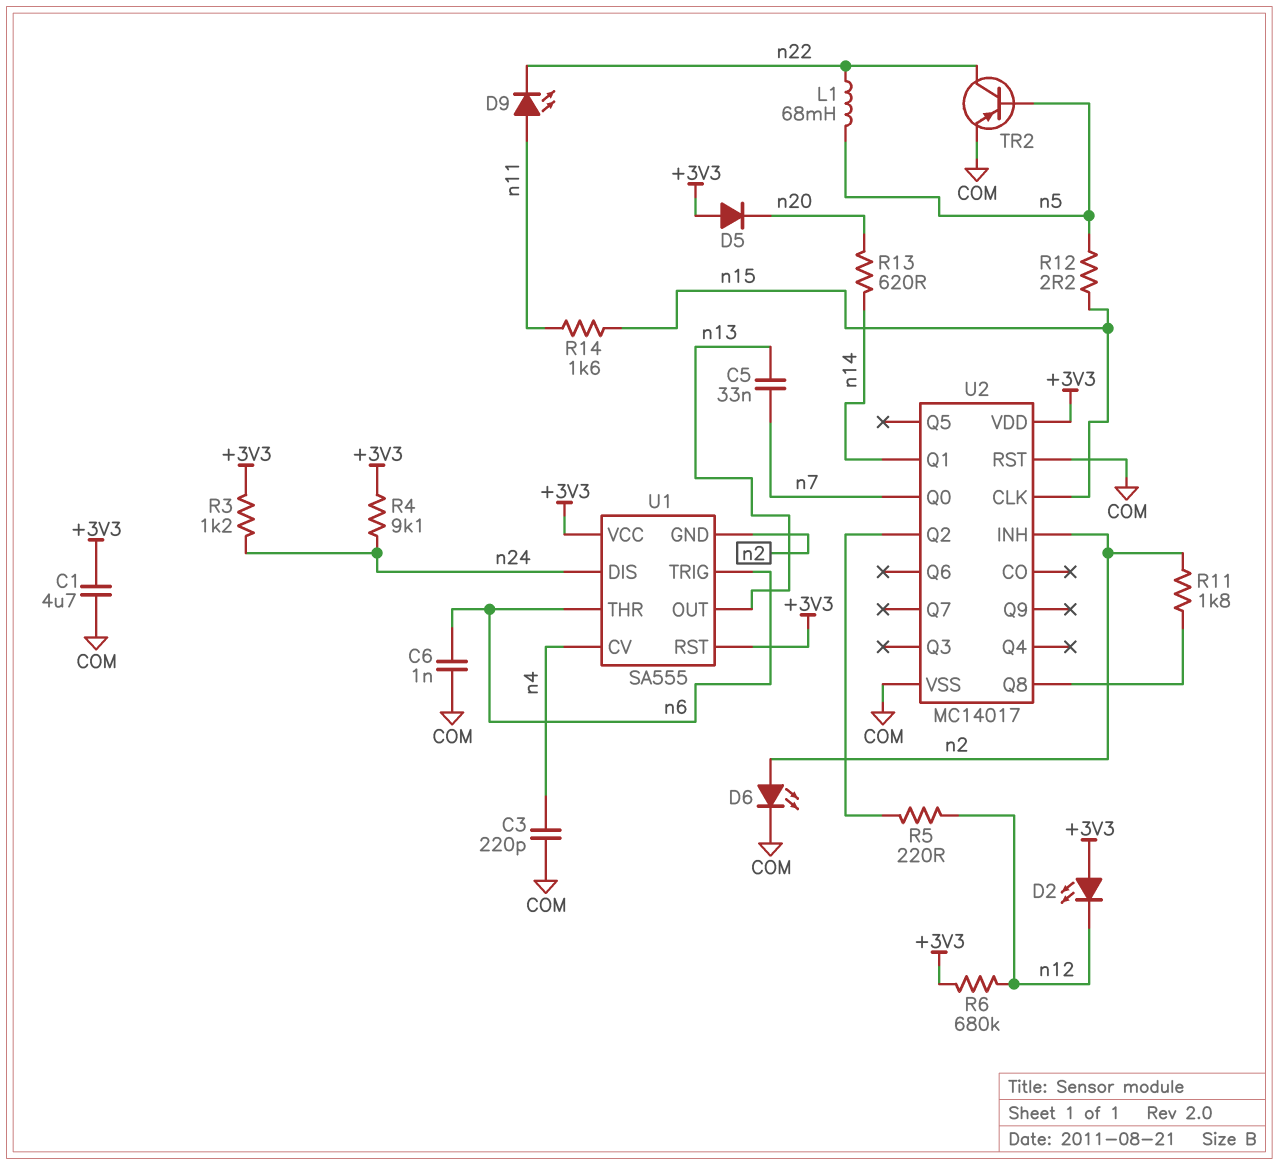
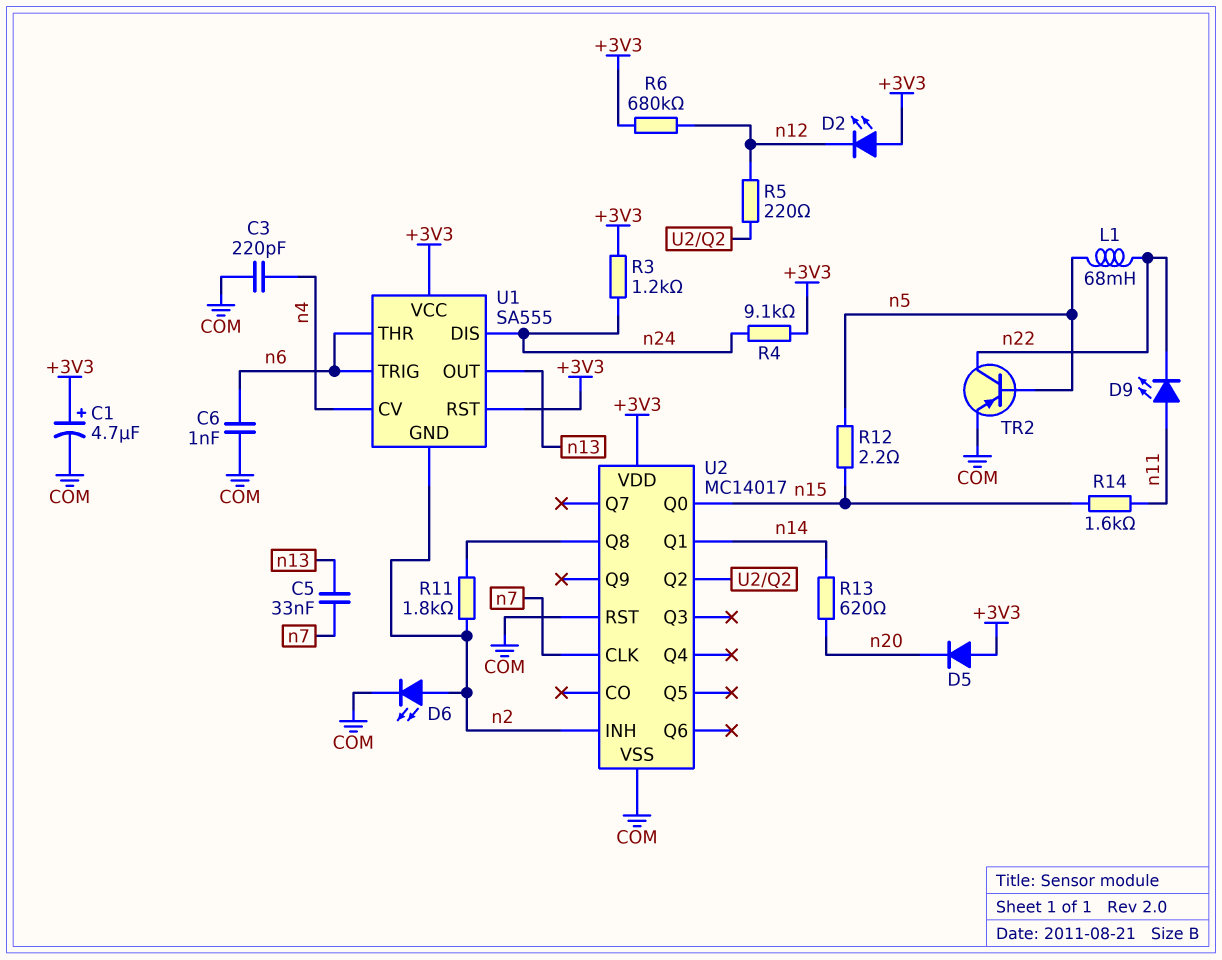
C1: 4.7uF (+3V3, COM) -> 4.7uF (plus +3V3, minus COM)
U2 pin CLK: n15 -> n7
U2 pin Q0: n7 -> n15

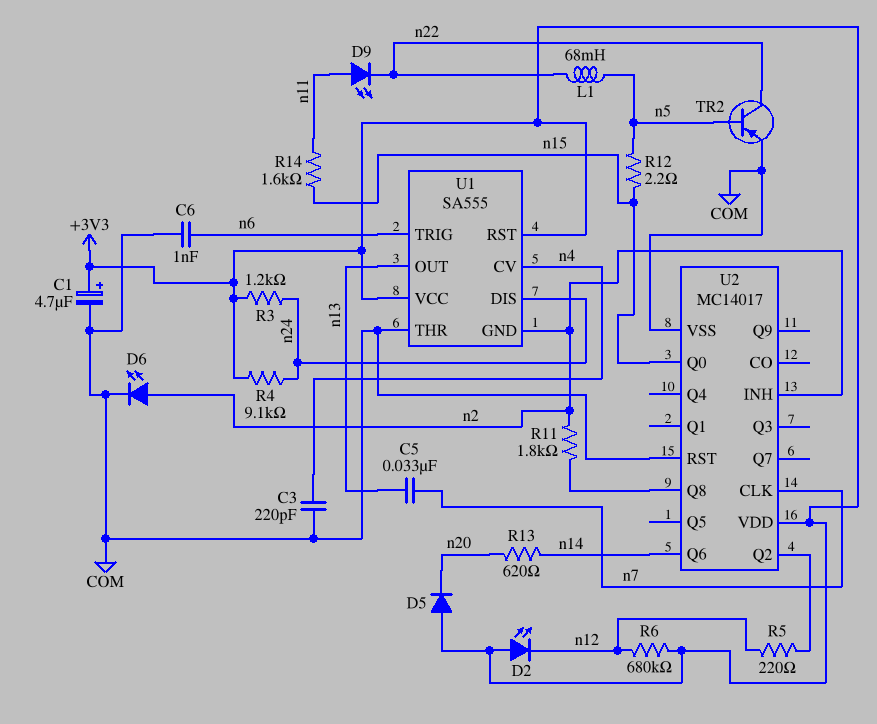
U1 pin THR: n6 -> COM
U2 pin Q1: n14 -> none
U2 pin Q6: none -> n14

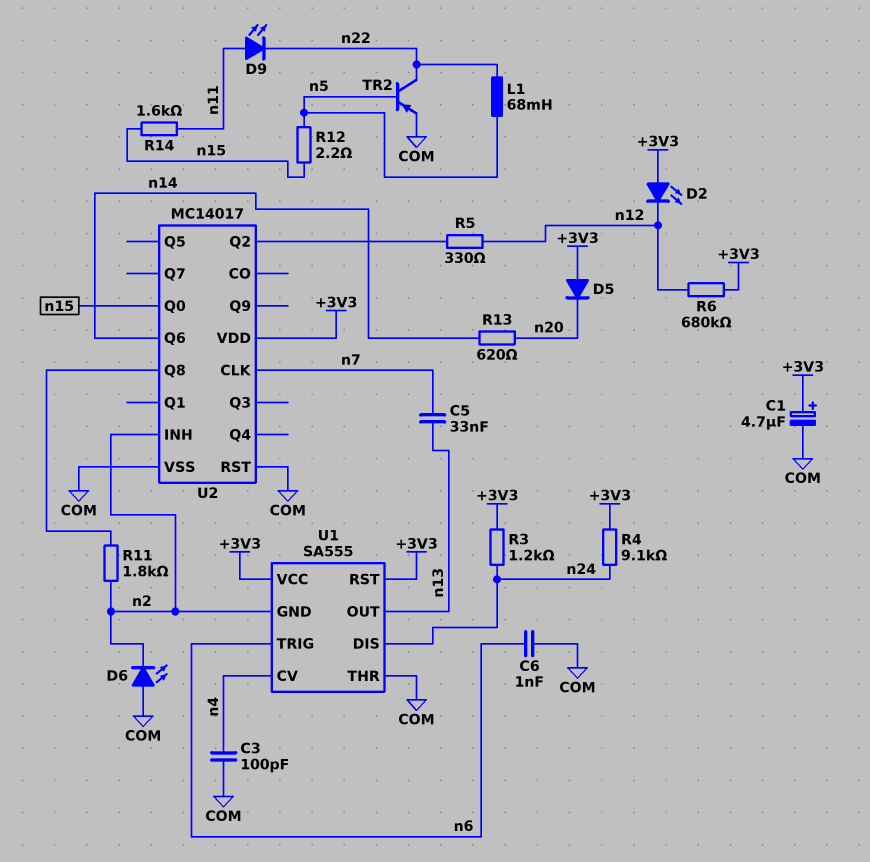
C3: 220pF (COM, n4) -> 100pF (COM, n4)
D6: LED (A n2, K COM) -> LED (A COM, K n2)
R5: 220 (U2/Q2, n12) -> 330 (U2/Q2, n12)

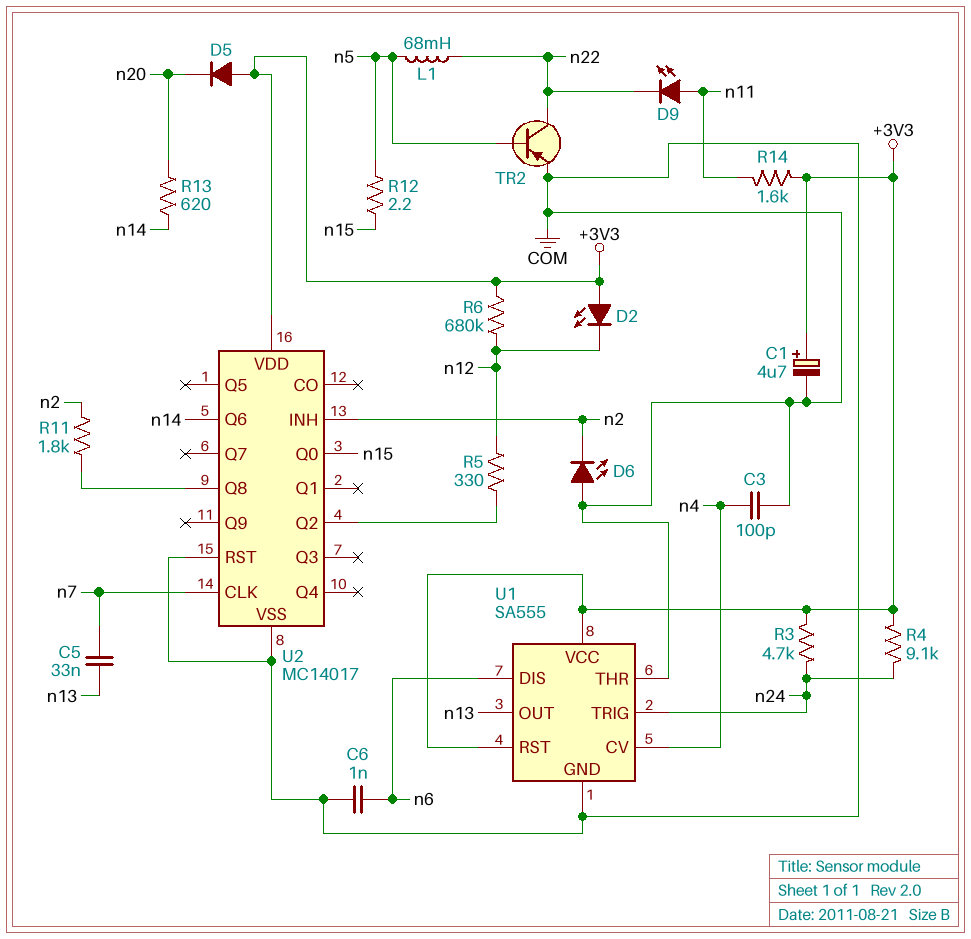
R3: 1.2k (+3V3, n24) -> 4.7k (+3V3, n24)
R14: 1.6k (n11, n15) -> 1.6k (+3V3, n11)
U1 pin DIS: n24 -> n6
U1 pin GND: n2 -> COM
U1 pin TRIG: n6 -> n24

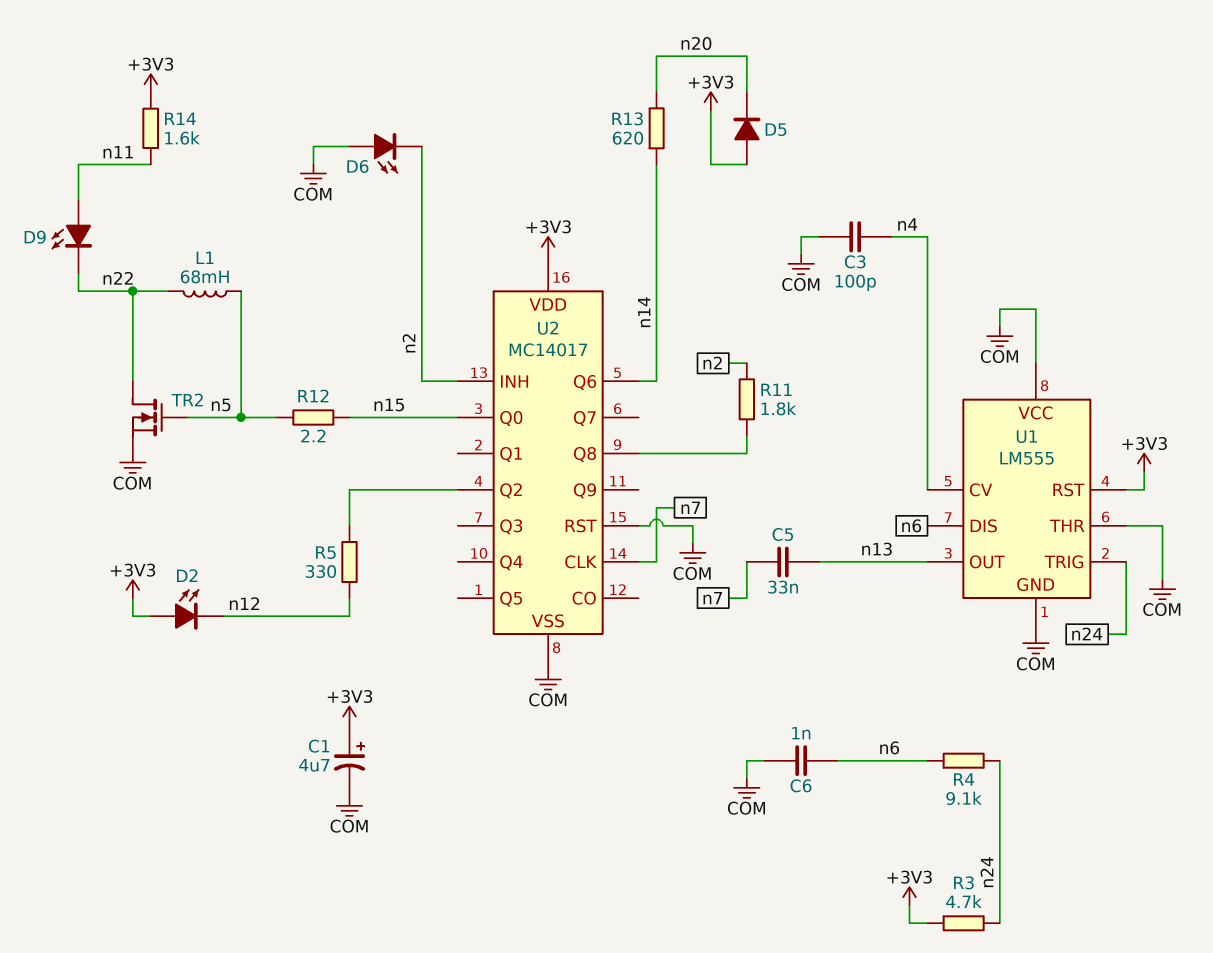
R4: 9.1k (+3V3, n24) -> 9.1k (n6, n24)
R6: 680k (+3V3, n12) -> none
TR2: PNP (B n5, C n22, E COM) -> NMOS (G n5, D n22, S COM)
U1: SA555 -> LM555
U1 pin VCC: +3V3 -> COM

